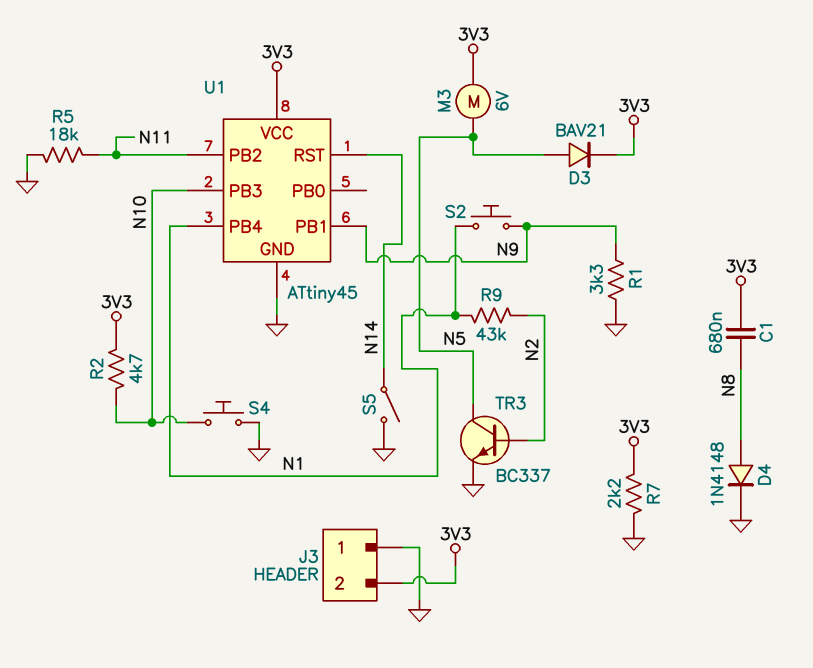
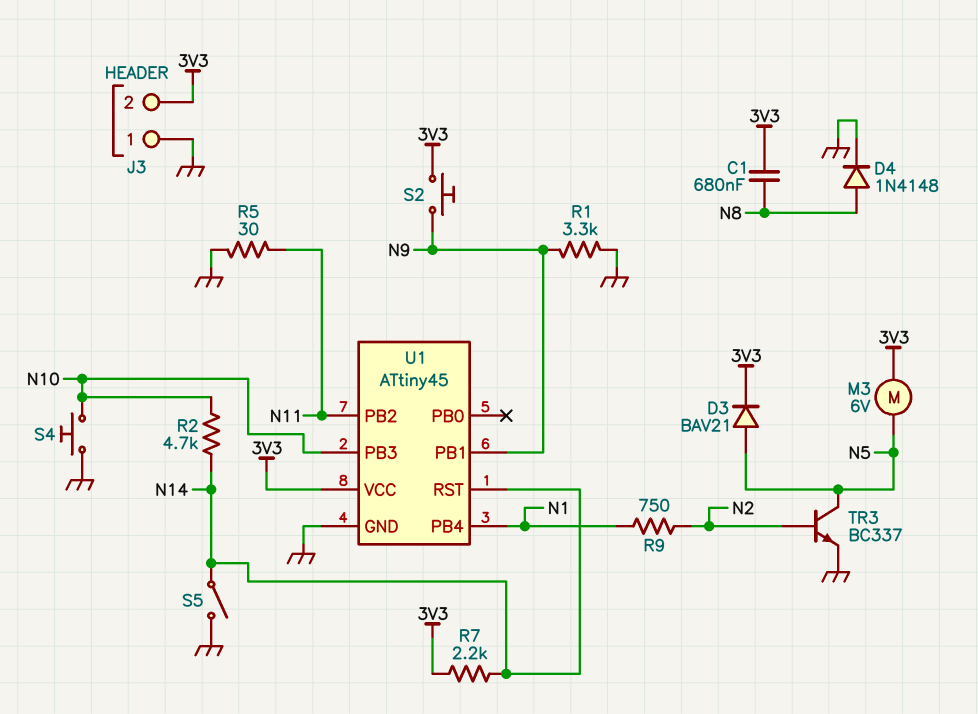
R2: 4.7k (3V3, N10) -> 4.7k (N10, N14)
R5: 18k (GND, N11) -> 30 (GND, N11)
R7: 2.2k (3V3, GND) -> 2.2k (3V3, N14)
R9: 43k (N1, N2) -> 750 (N1, N2)
S2: button (N1, N9) -> button (3V3, N9)

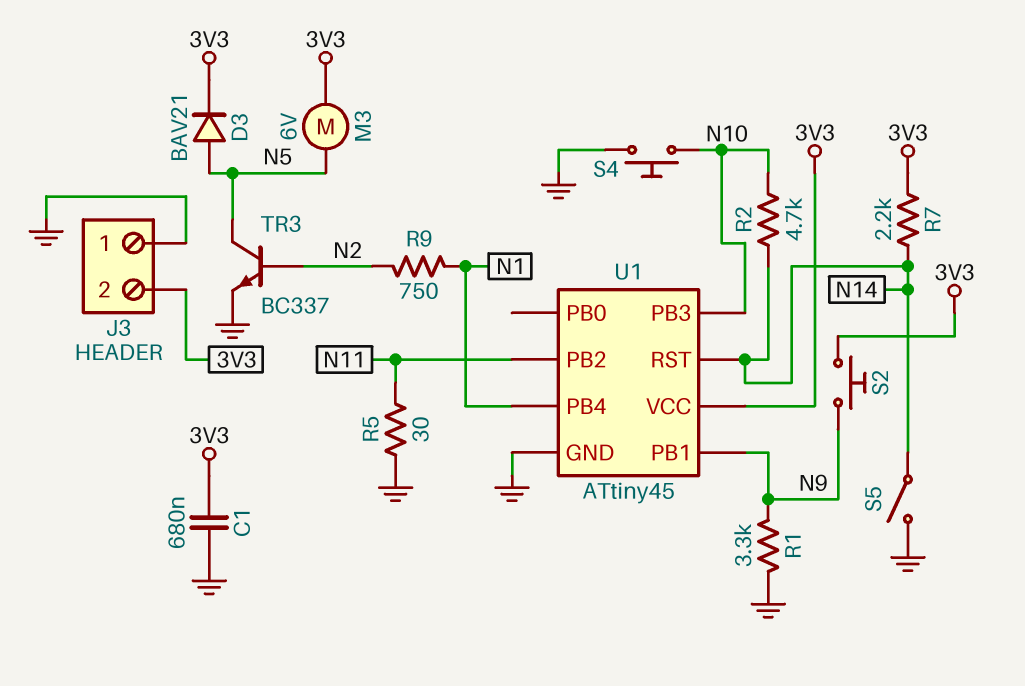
C1: 680nF (3V3, N8) -> 680nF (3V3, GND)
D4: diode 1N4148 (A N8, K GND) -> none

